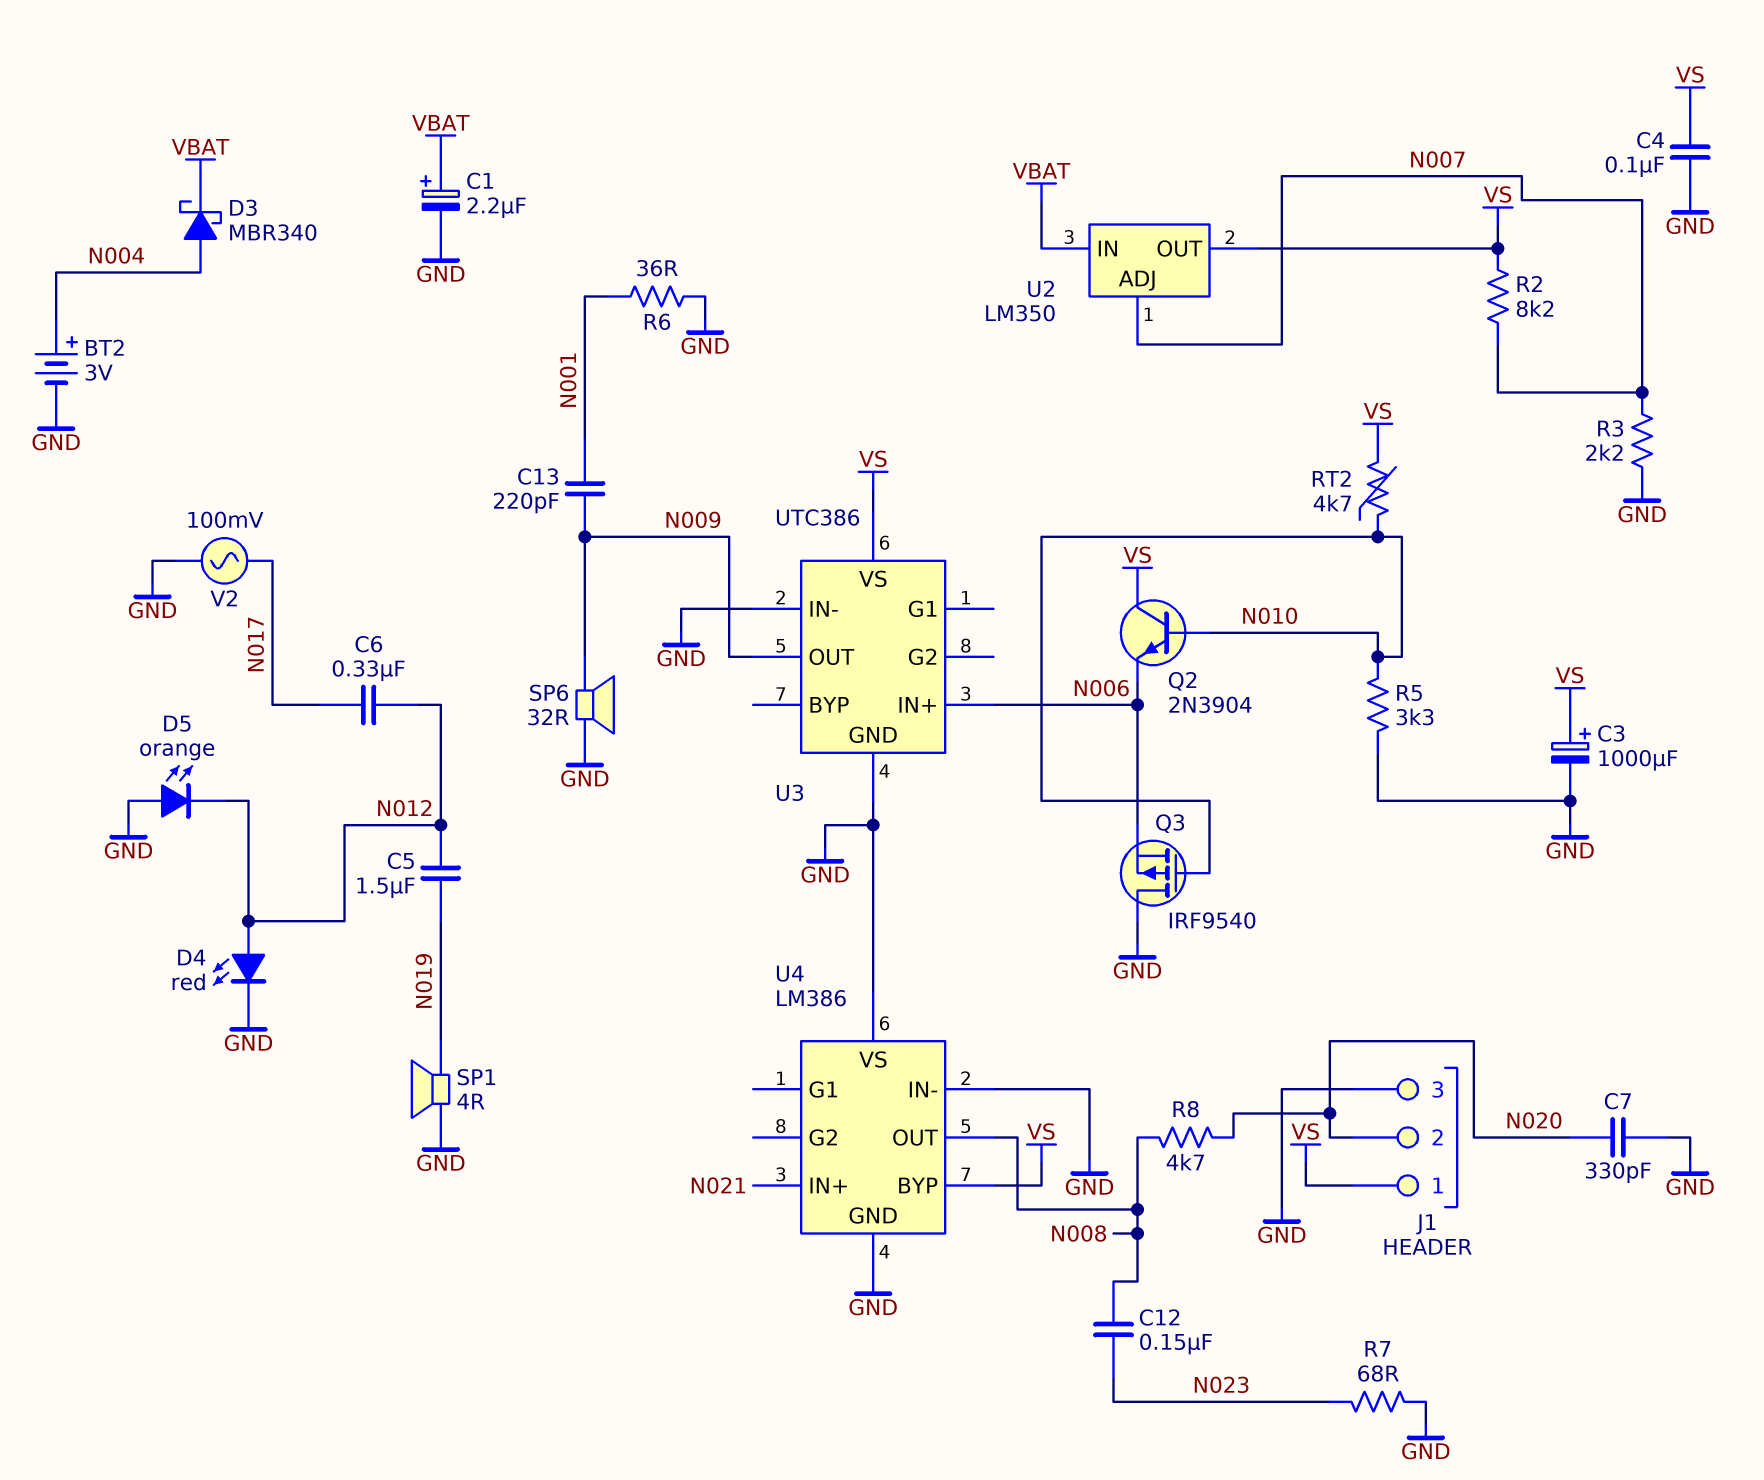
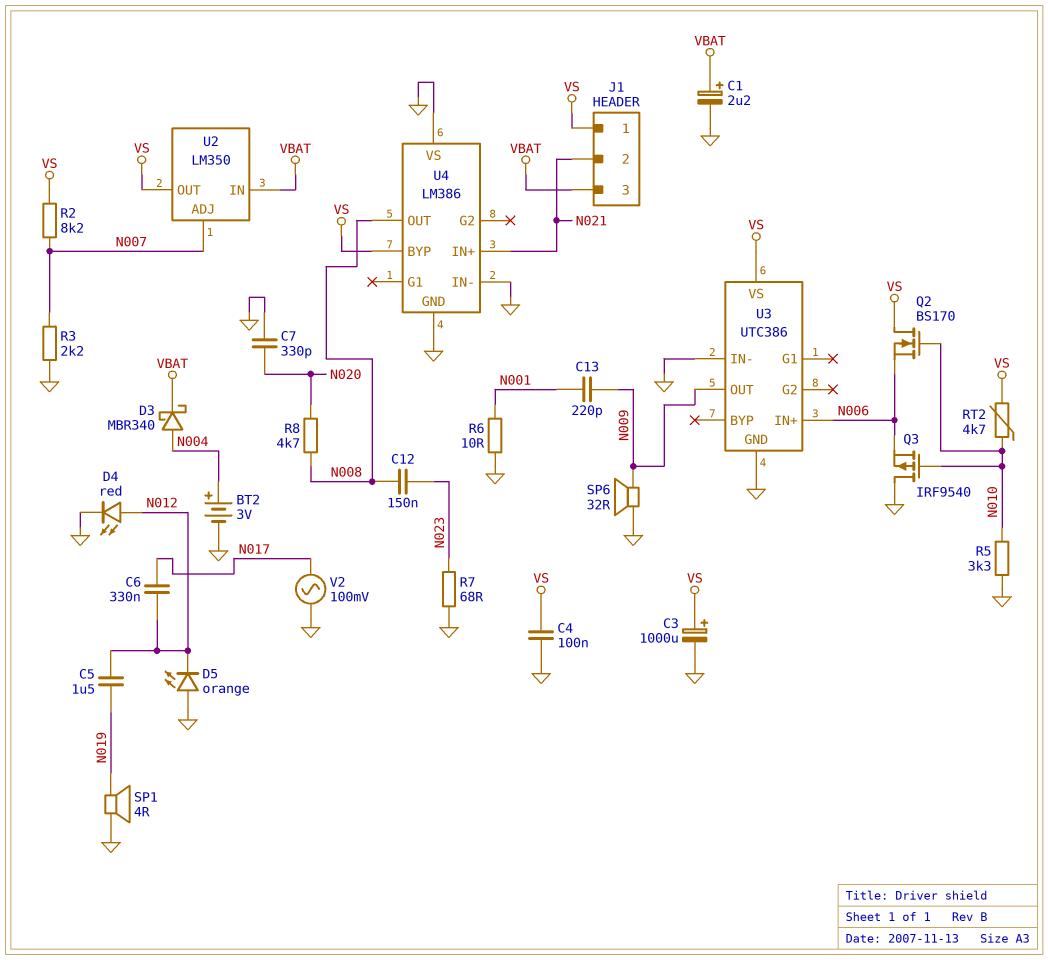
J1 pin 2: N020 -> N021
J1 pin 3: GND -> VBAT
Q2: NPN 2N3904 (B N010, C VS, E N006) -> NMOS BS170 (G N010, D VS, S N006)
R6: 36 (GND, N001) -> 10 (GND, N001)

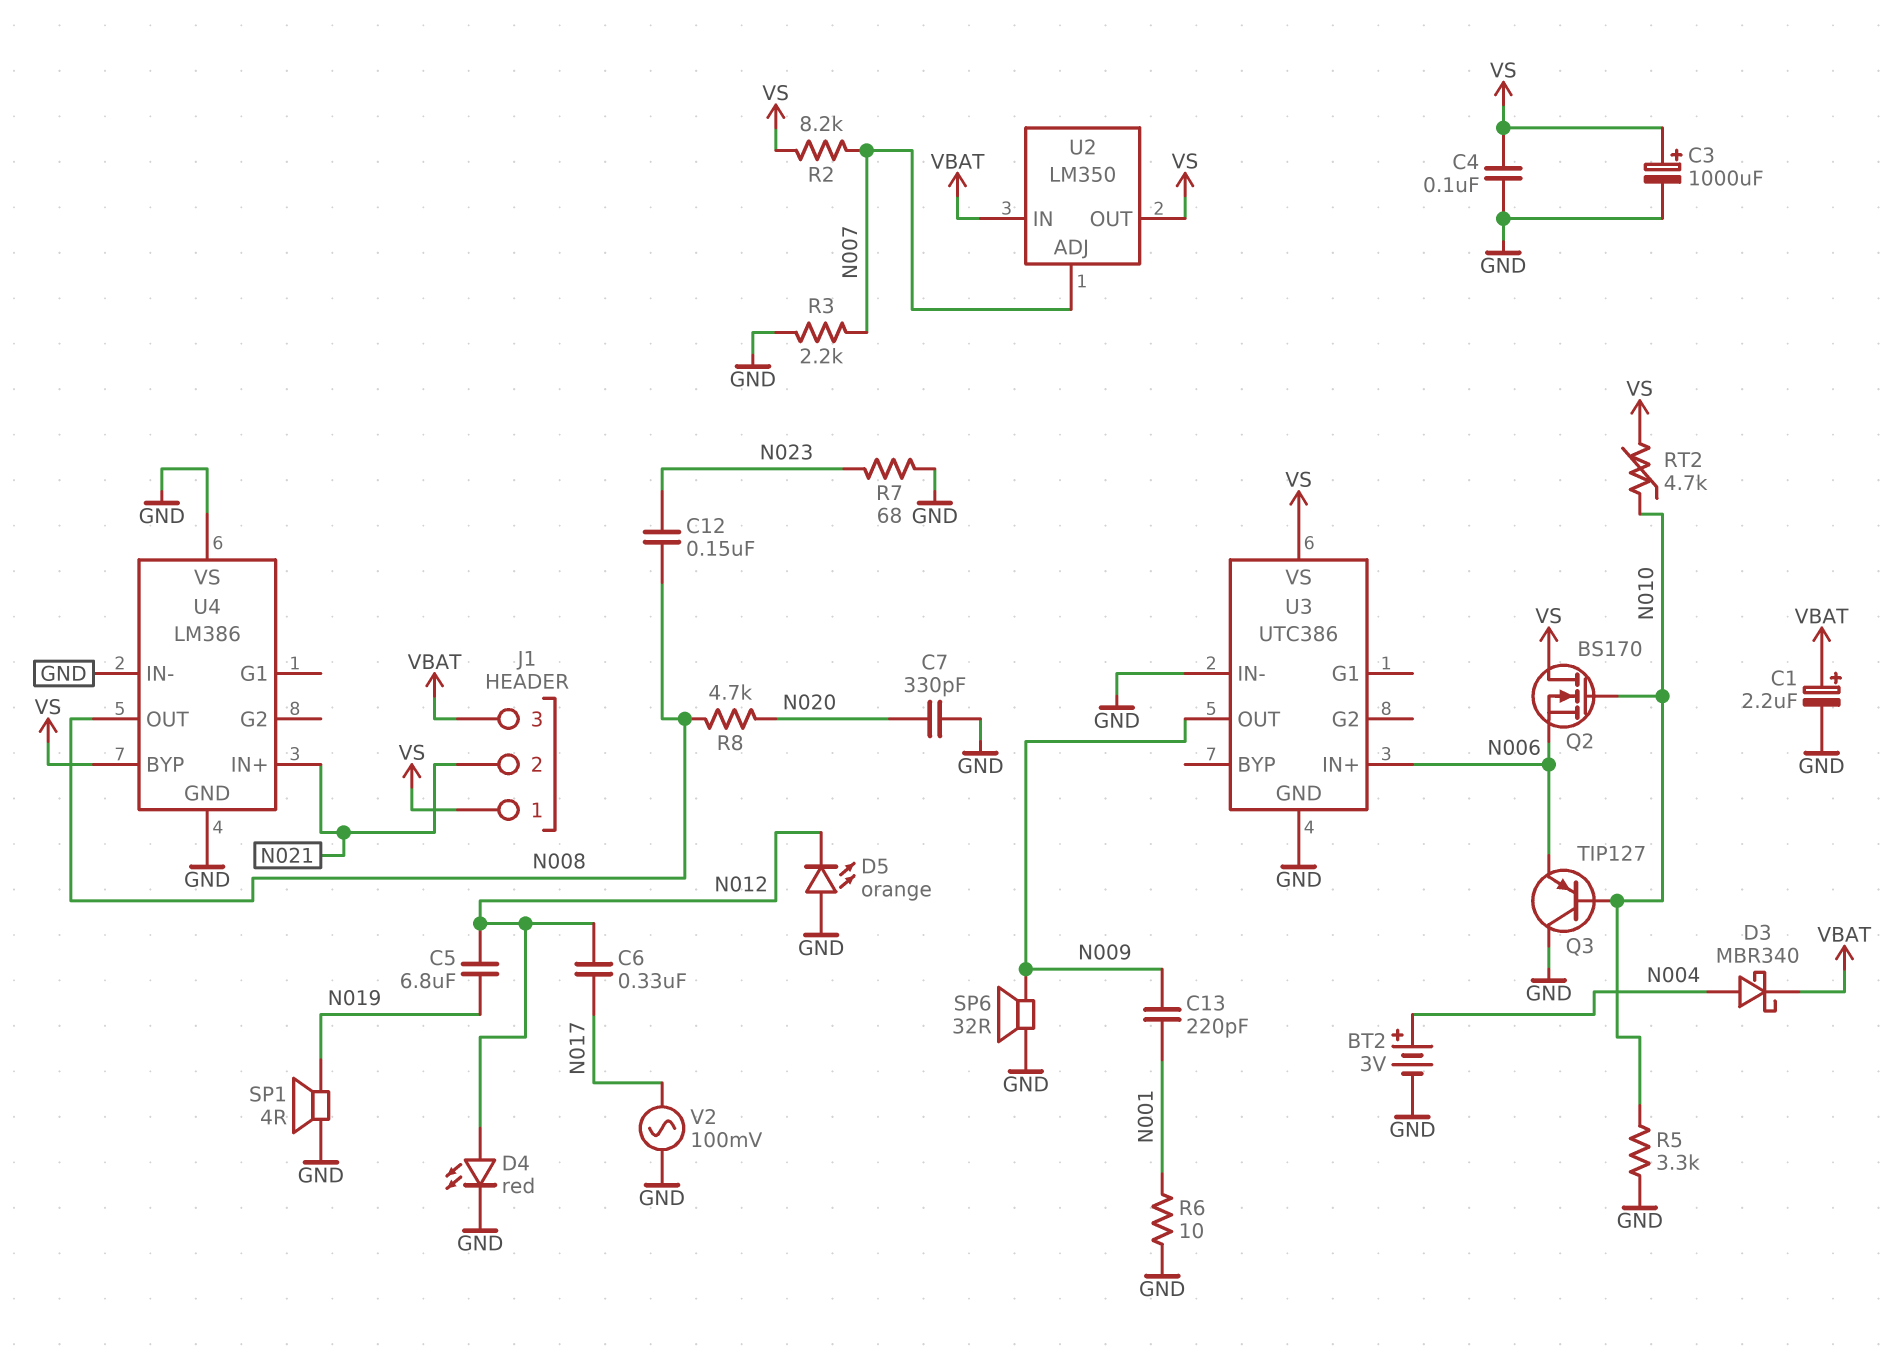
C5: 1.5uF (N012, N019) -> 6.8uF (N012, N019)
Q3: PMOS IRF9540 (G N010, D GND, S N006) -> PNP TIP127 (B N010, C GND, E N006)

